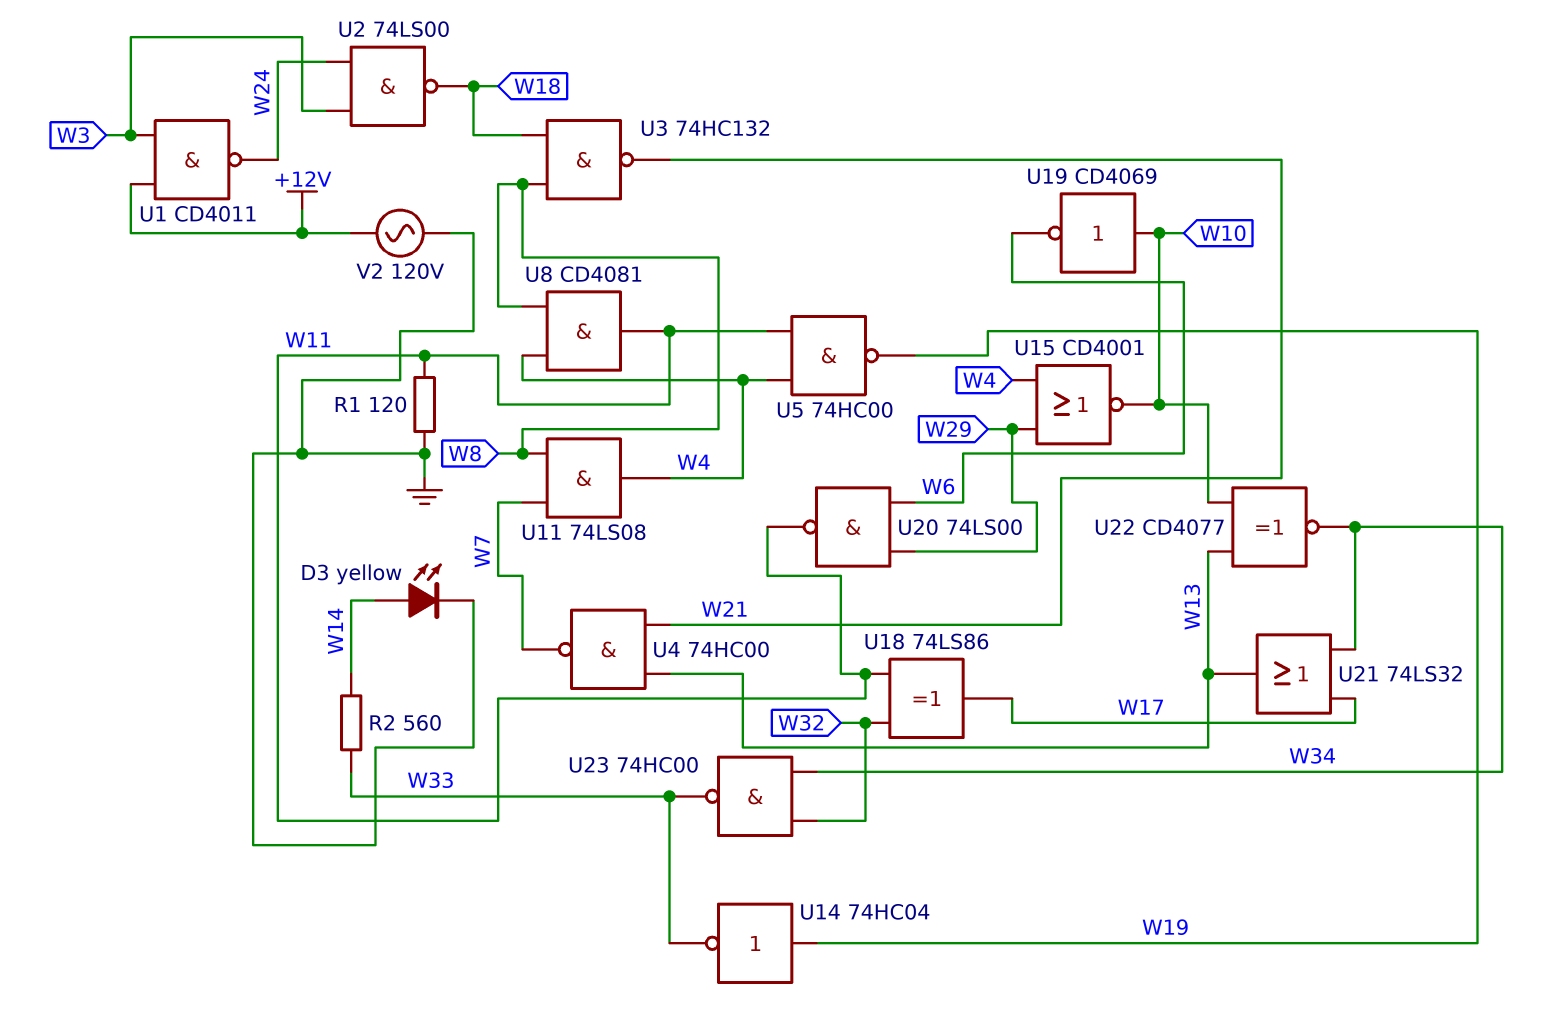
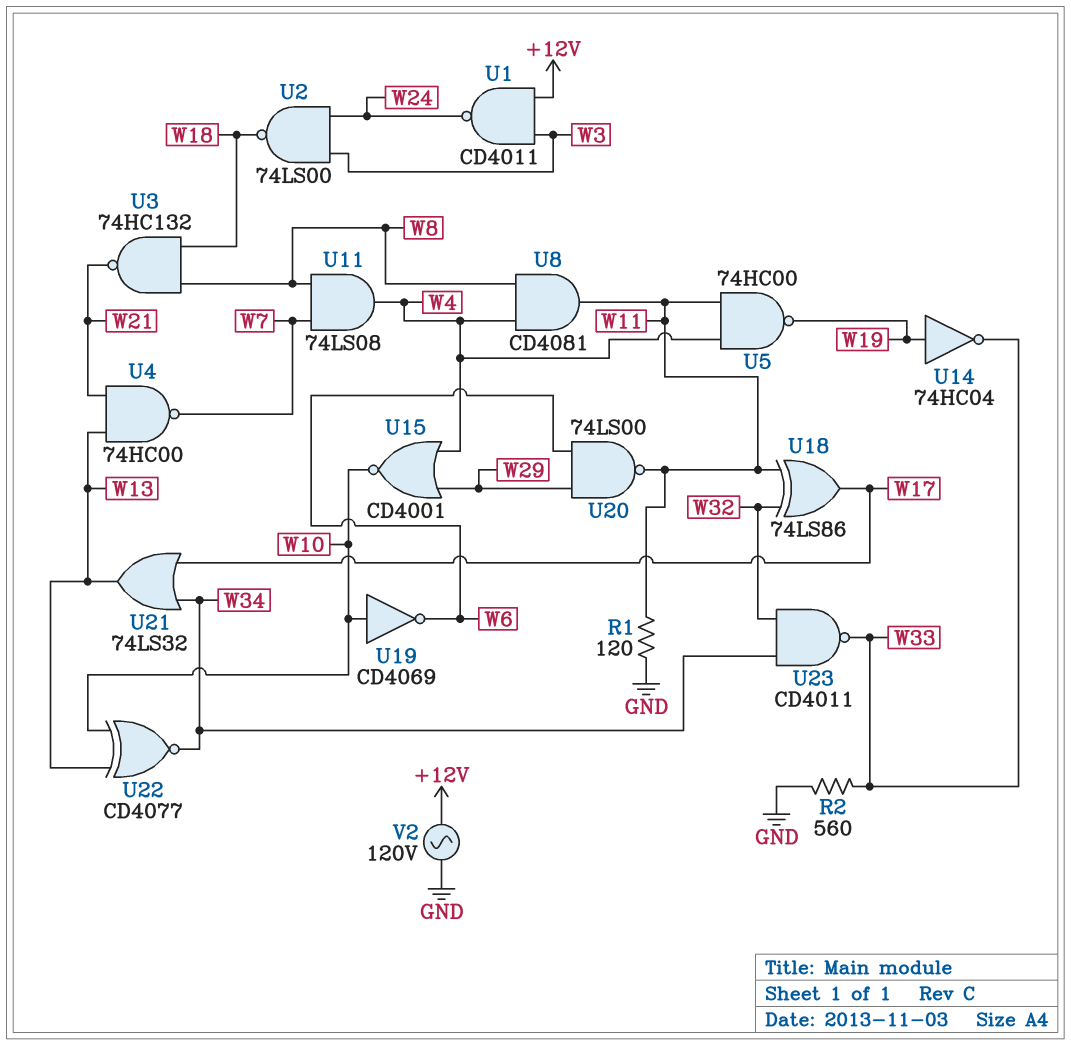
D3: LED yellow (A W14, K GND) -> none
R2: 560 (W14, W33) -> 560 (GND, W33)
U23: NAND 74HC00 (in W32, in W34, out W33) -> NAND CD4011 (in W32, in W34, out W33)

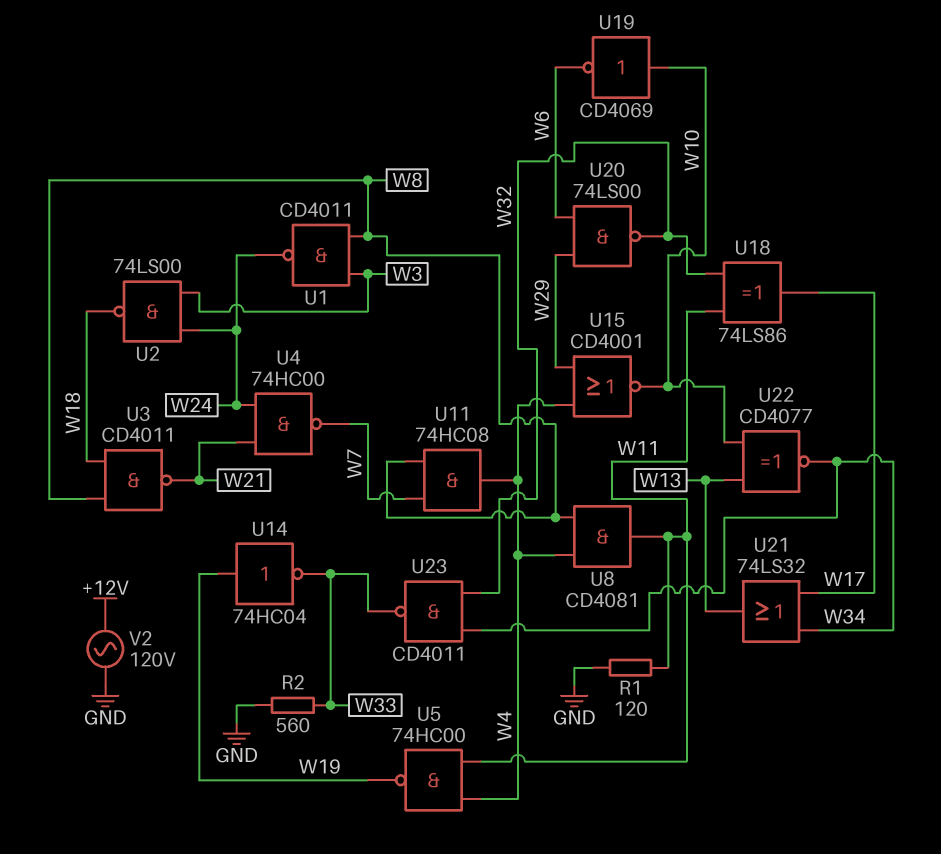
U1: NAND CD4011 (in +12V, in W3, out W24) -> NAND CD4011 (in W3, in W8, out W24)
U3: NAND 74HC132 (in W8, in W18, out W21) -> NAND CD4011 (in W8, in W18, out W21)
U4: NAND 74HC00 (in W13, in W21, out W7) -> NAND 74HC00 (in W21, in W24, out W7)
U11: AND 74LS08 (in W7, in W8, out W4) -> AND 74HC08 (in W7, in W8, out W4)
U20: NAND 74LS00 (in W6, in W29, out W11) -> NAND 74LS00 (in W6, in W29, out W32)

